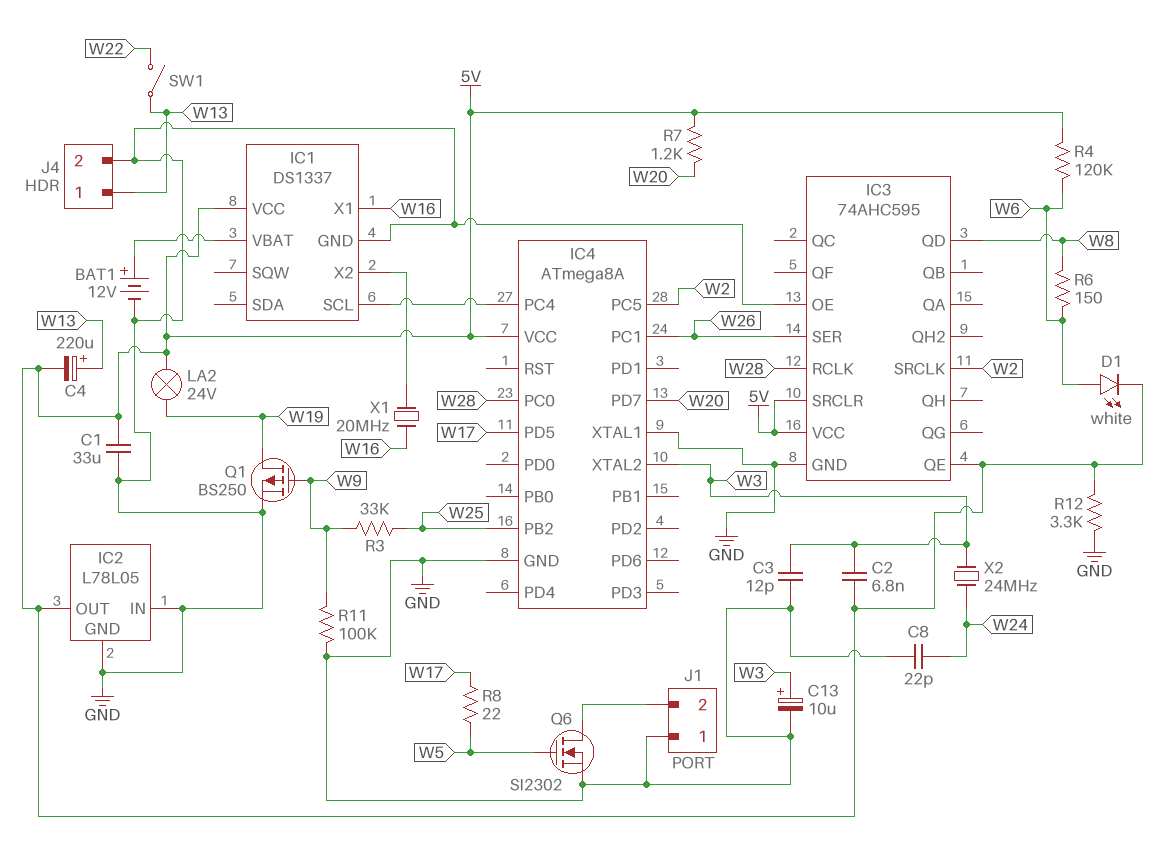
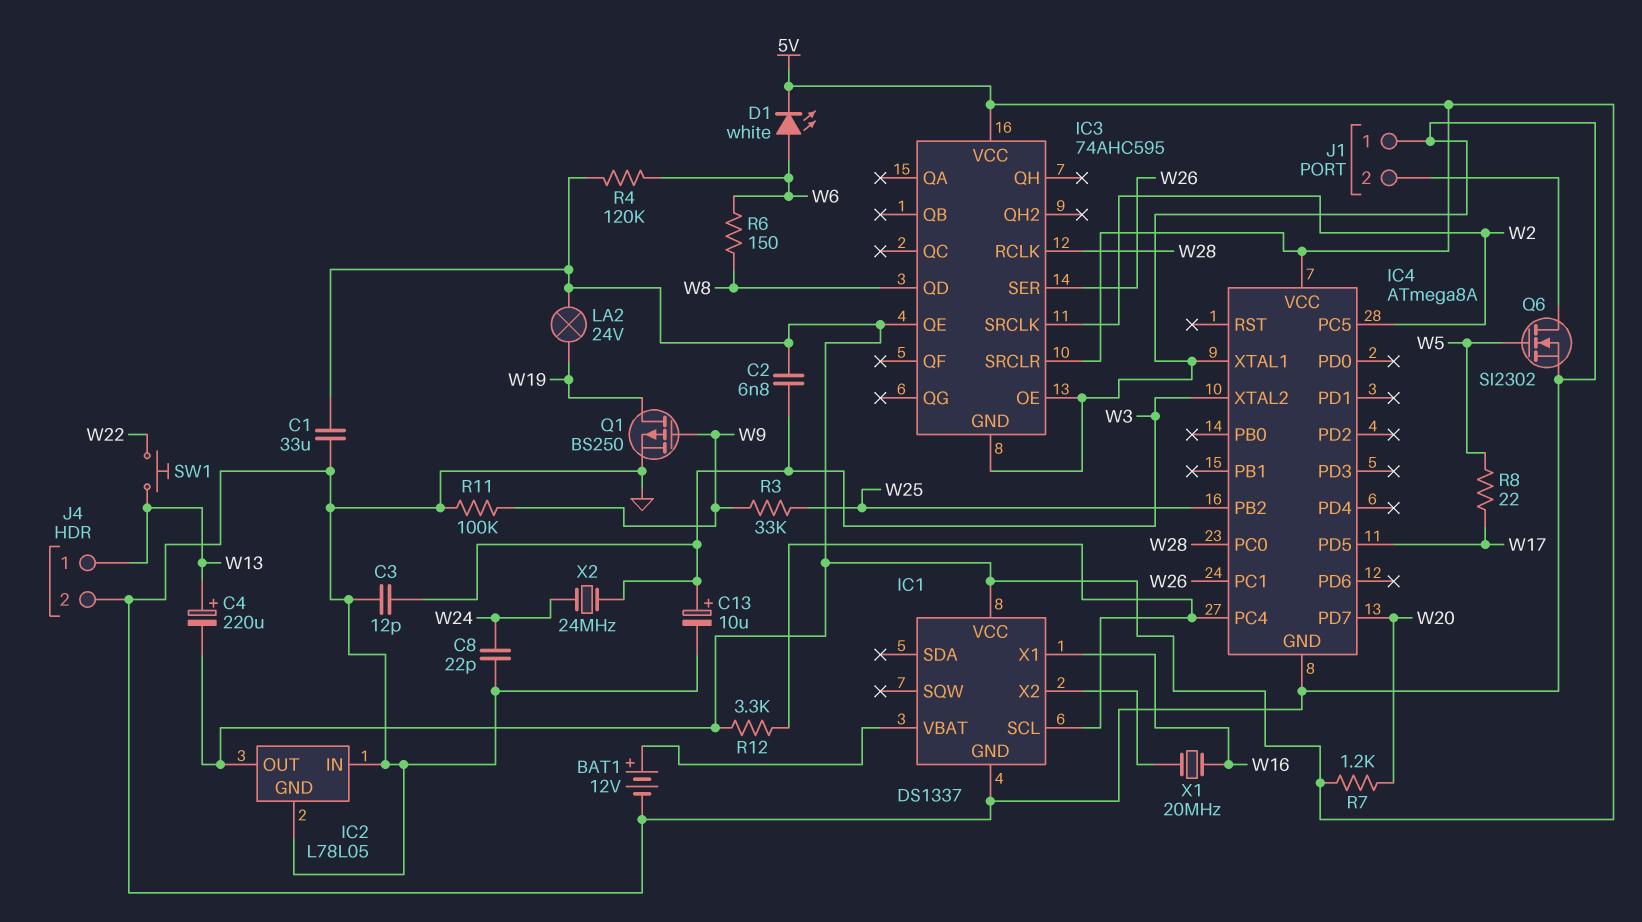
R12: 3.3k (5V, GND) -> 3.3k (5V, IC1/SCL)
SW1: switch (W13, W22) -> button (W13, W22)

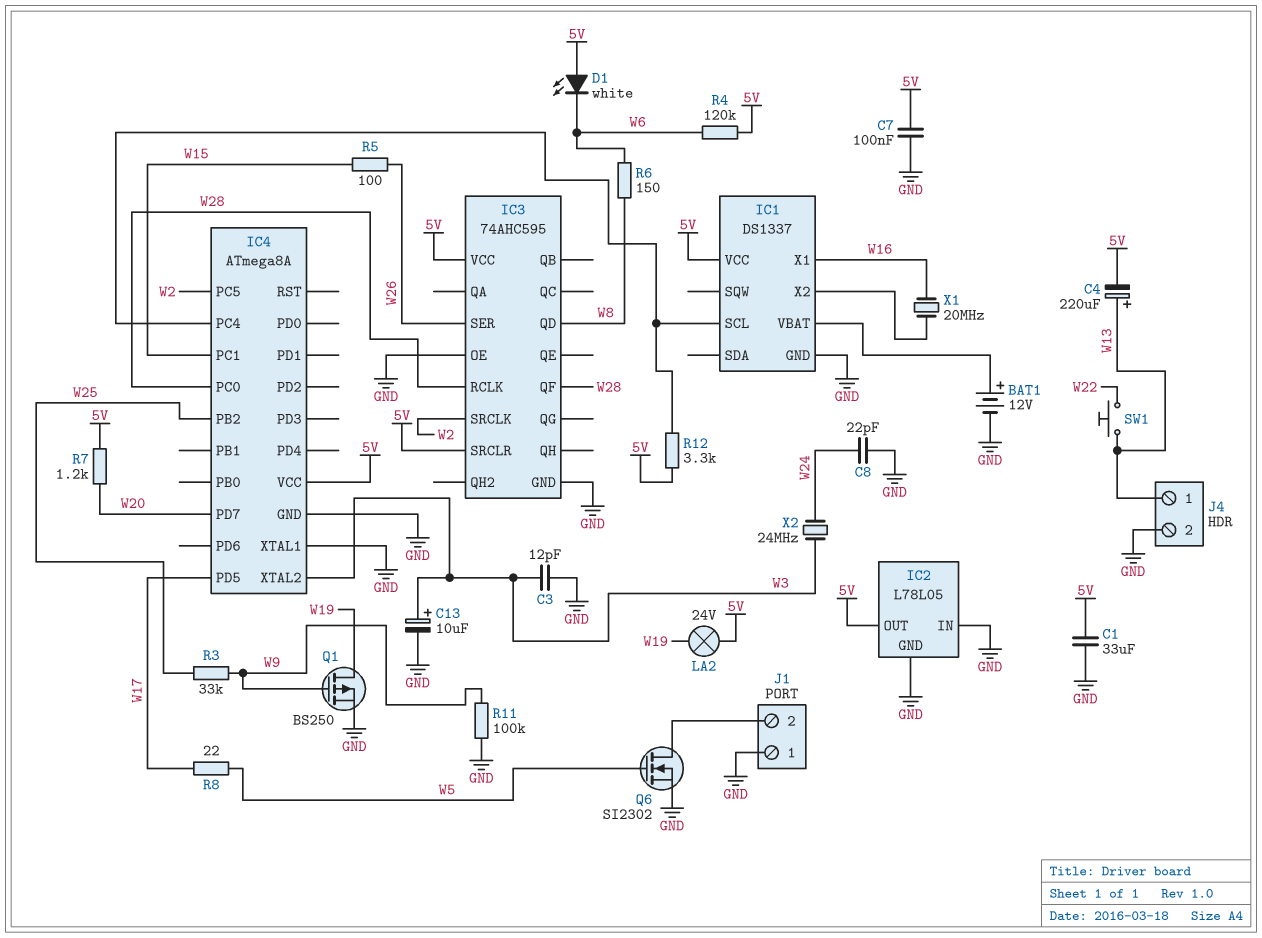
C2: 6.8nF (5V, W3) -> none
C7: none -> 100nF (5V, GND)
D1: LED white (A W6, K 5V) -> LED white (A 5V, K W6)
IC3 pin QE: 5V -> none
IC3 pin QF: none -> W28
IC4 pin PC1: W26 -> W15
R5: none -> 100 (W15, W26)

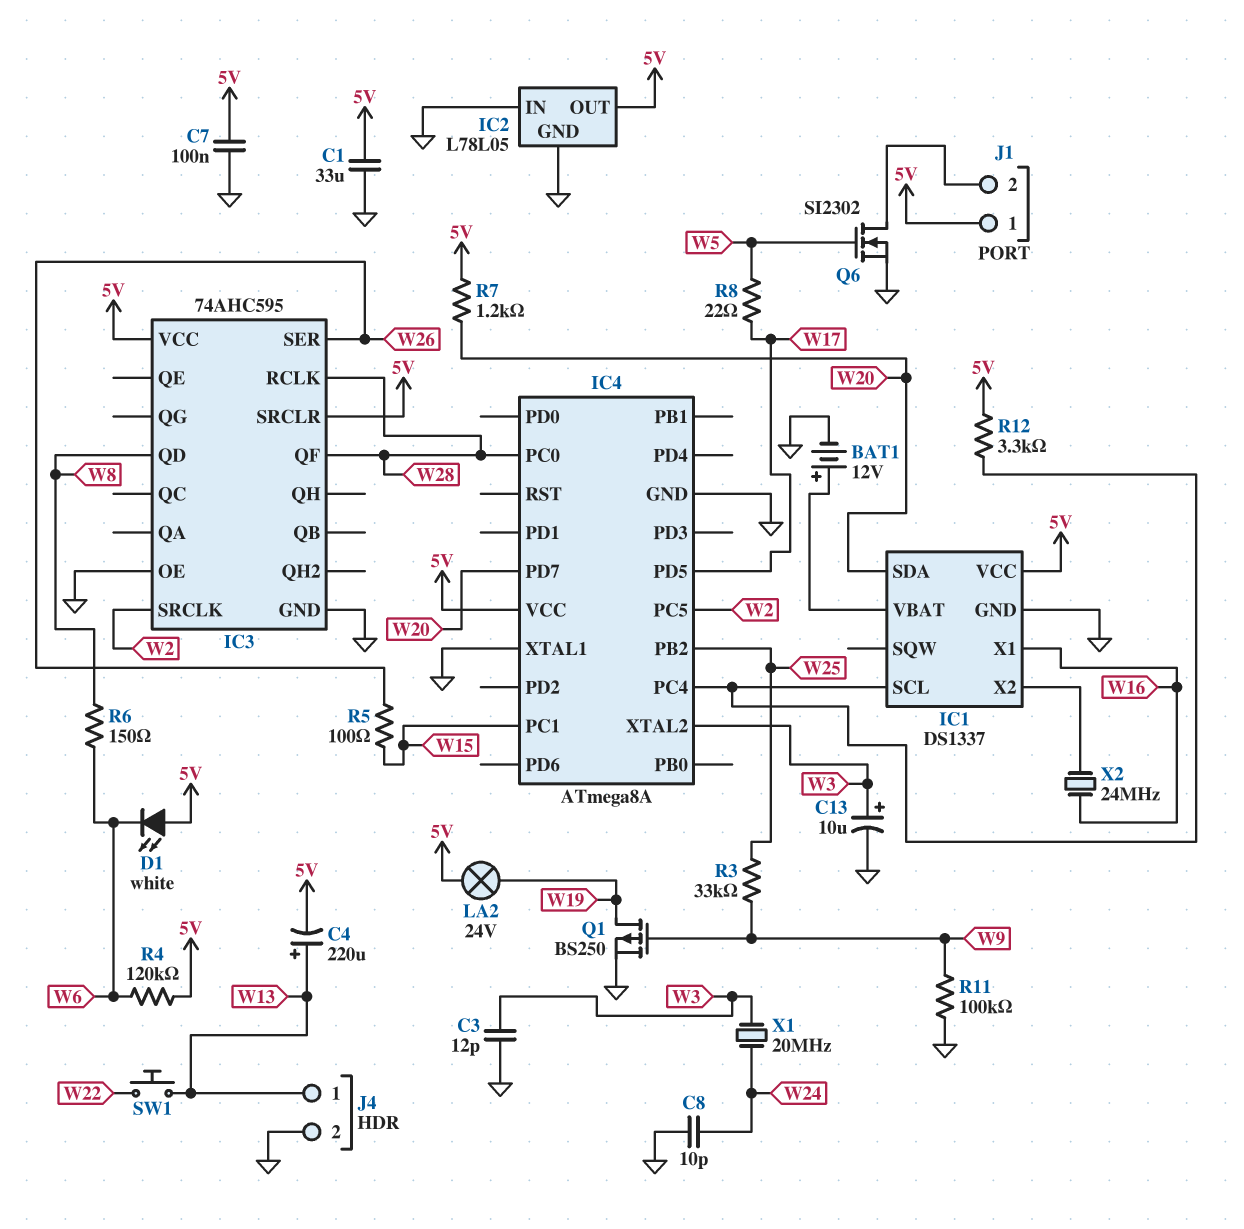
C8: 22pF (GND, W24) -> 10pF (GND, W24)
IC1 pin SDA: none -> W20
J1 pin 1: GND -> 5V
X1: 20MHz (IC1/X2, W16) -> 20MHz (W3, W24)
X2: 24MHz (W3, W24) -> 24MHz (IC1/X2, W16)

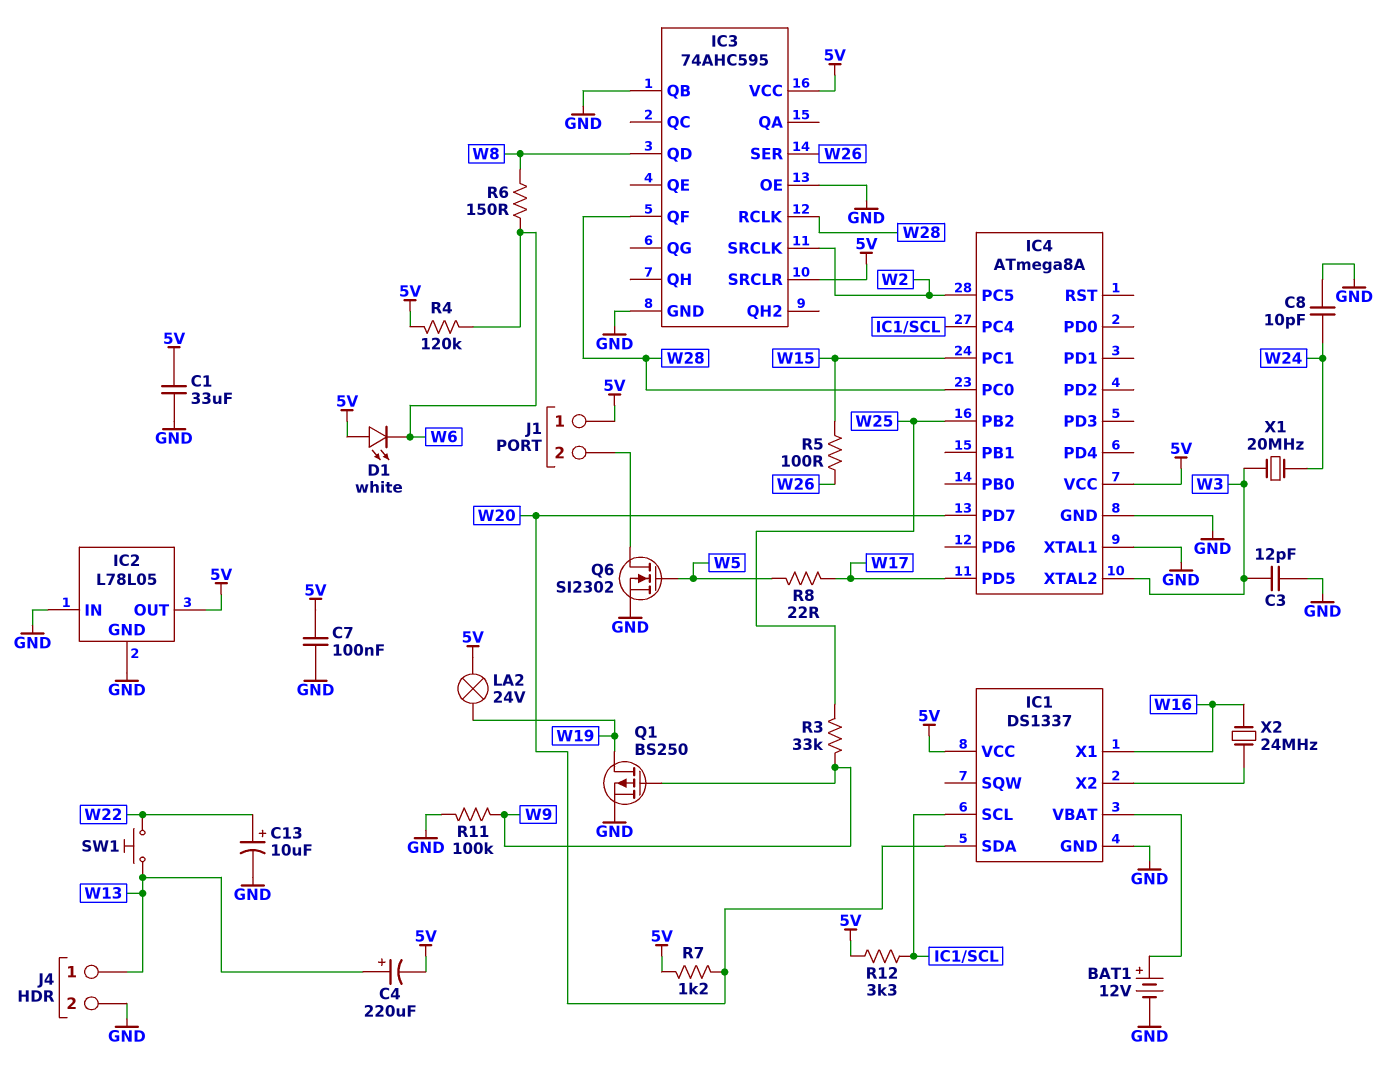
C13: 10uF (plus W3, minus GND) -> 10uF (plus W22, minus GND)
IC3 pin QB: none -> GND

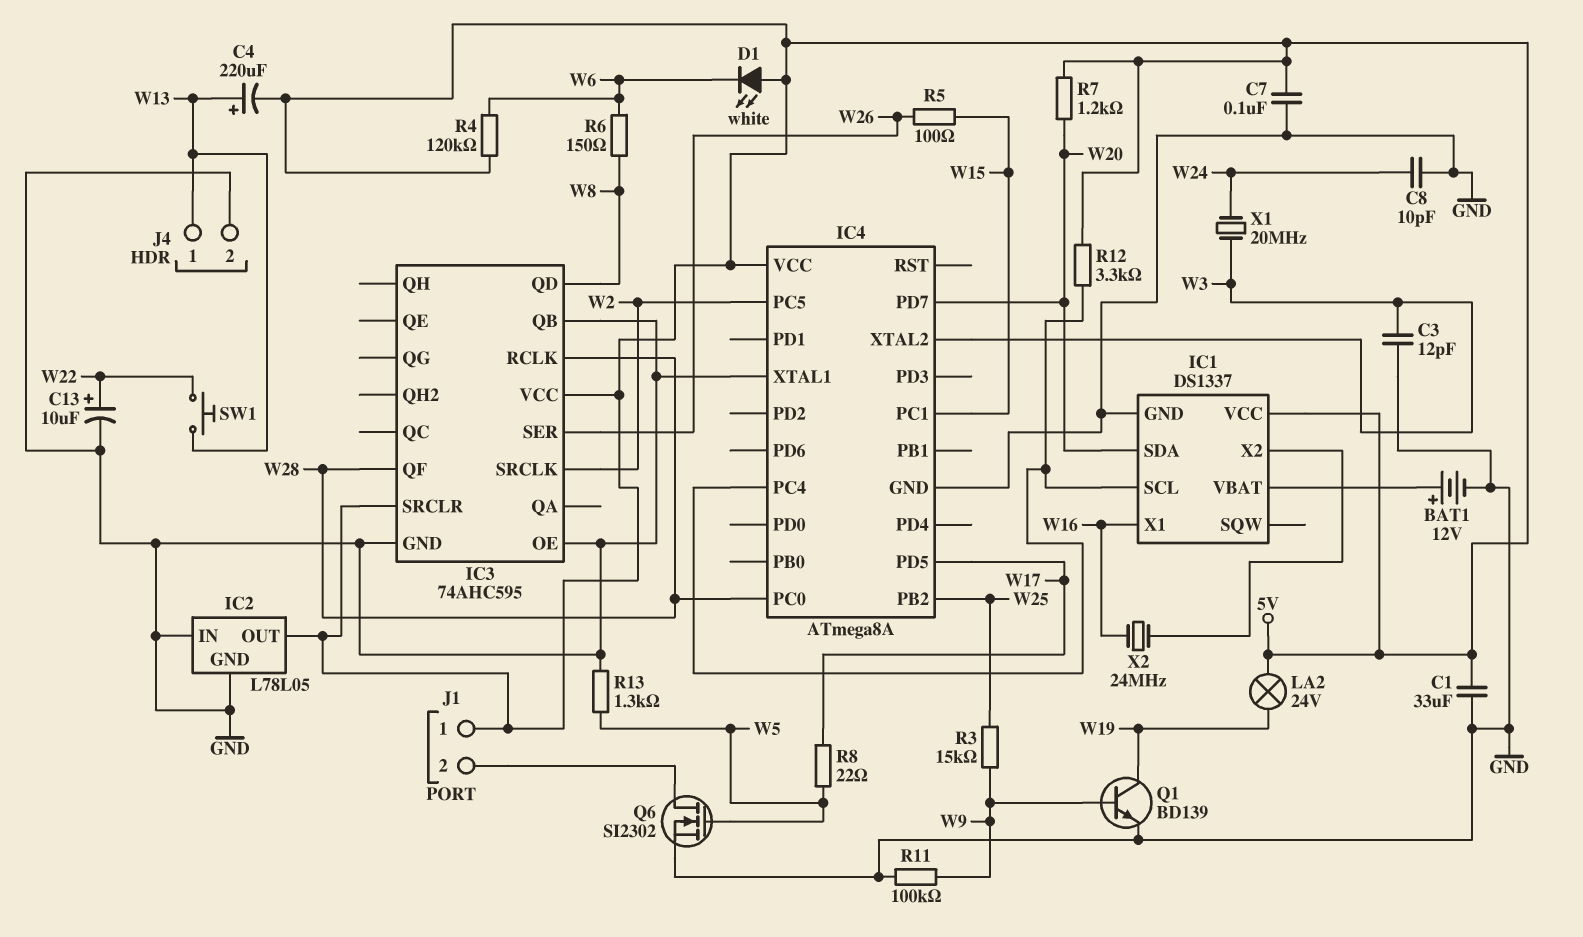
Q1: PMOS BS250 (G W9, D W19, S GND) -> NPN BD139 (B W9, C W19, E GND)
R3: 33k (W9, W25) -> 15k (W9, W25)
R13: none -> 1.3k (GND, W5)

